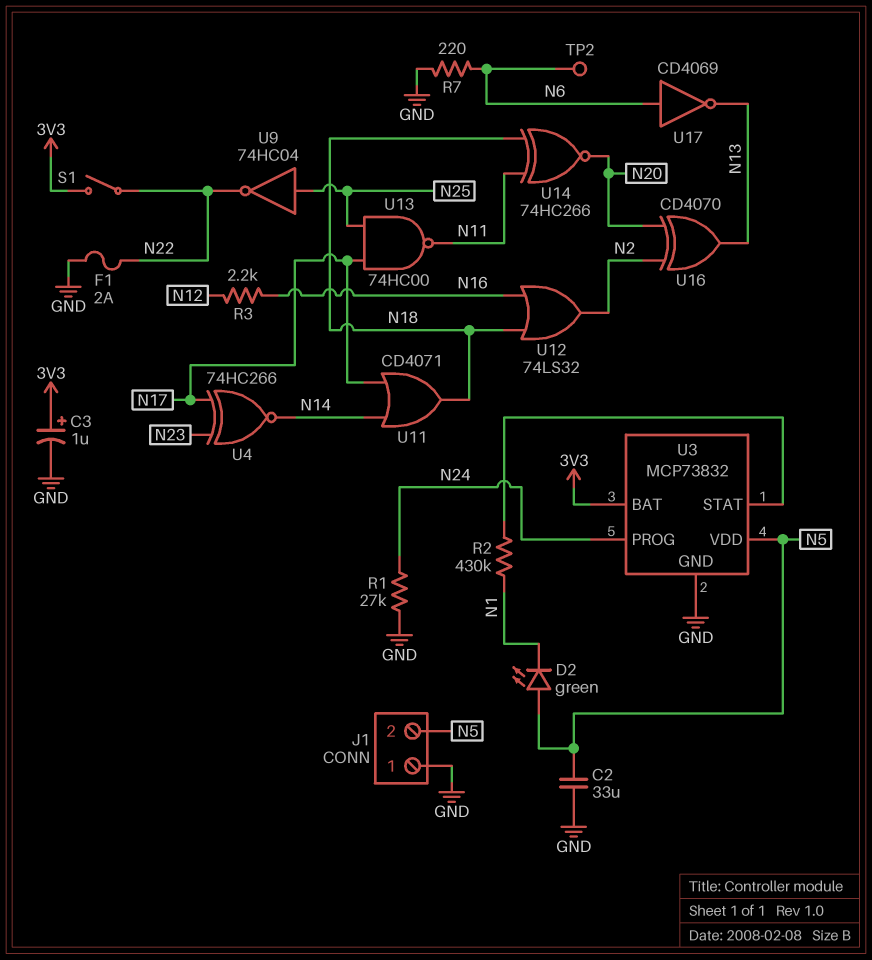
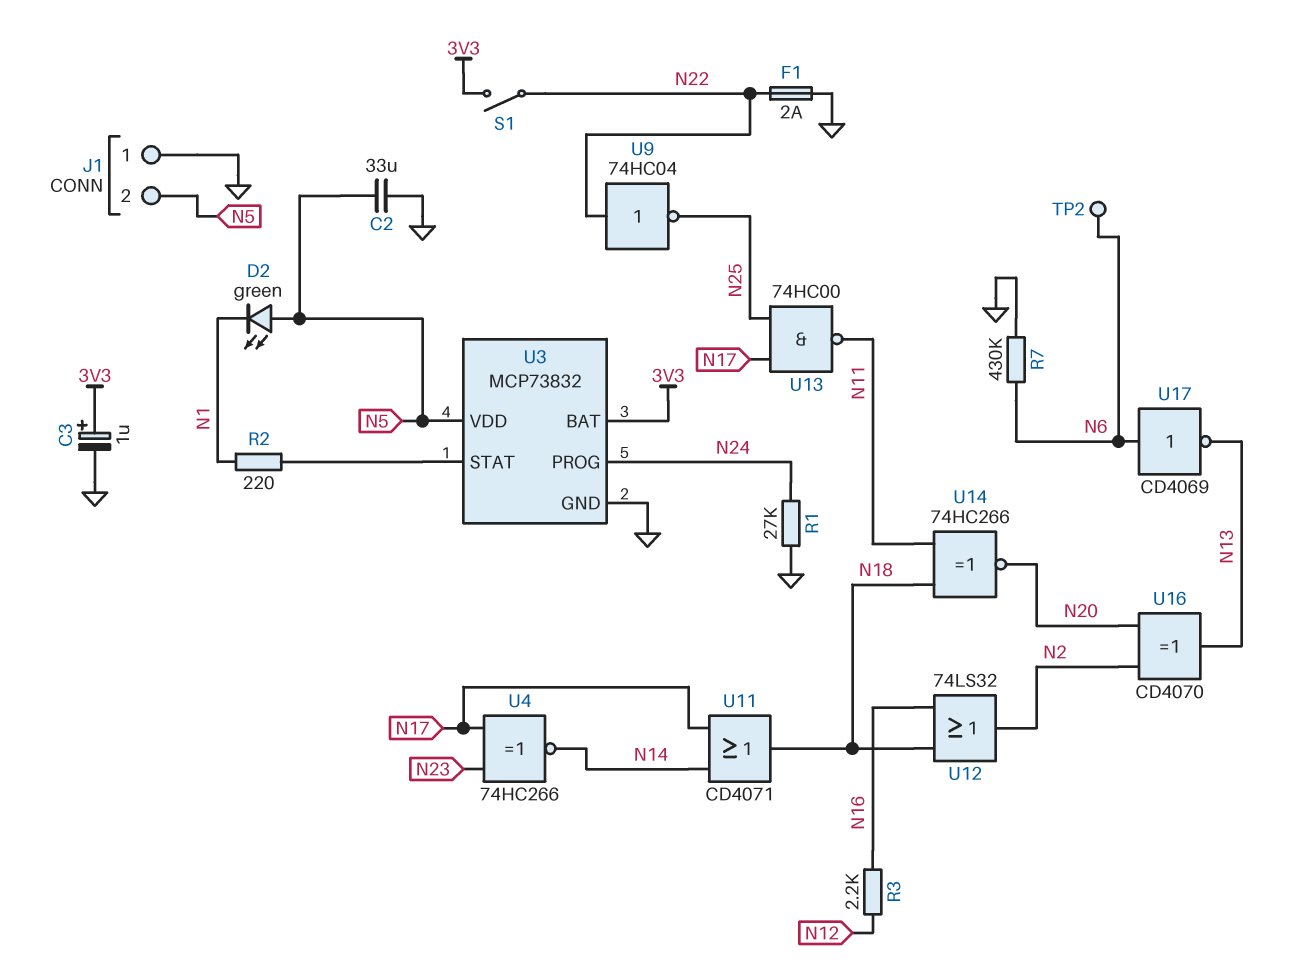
R2: 430k (N1, U3/STAT) -> 220 (N1, U3/STAT)
R7: 220 (GND, N6) -> 430k (GND, N6)
U9: NOT 74HC04 (in N25, out N22) -> NOT 74HC04 (in N22, out N25)

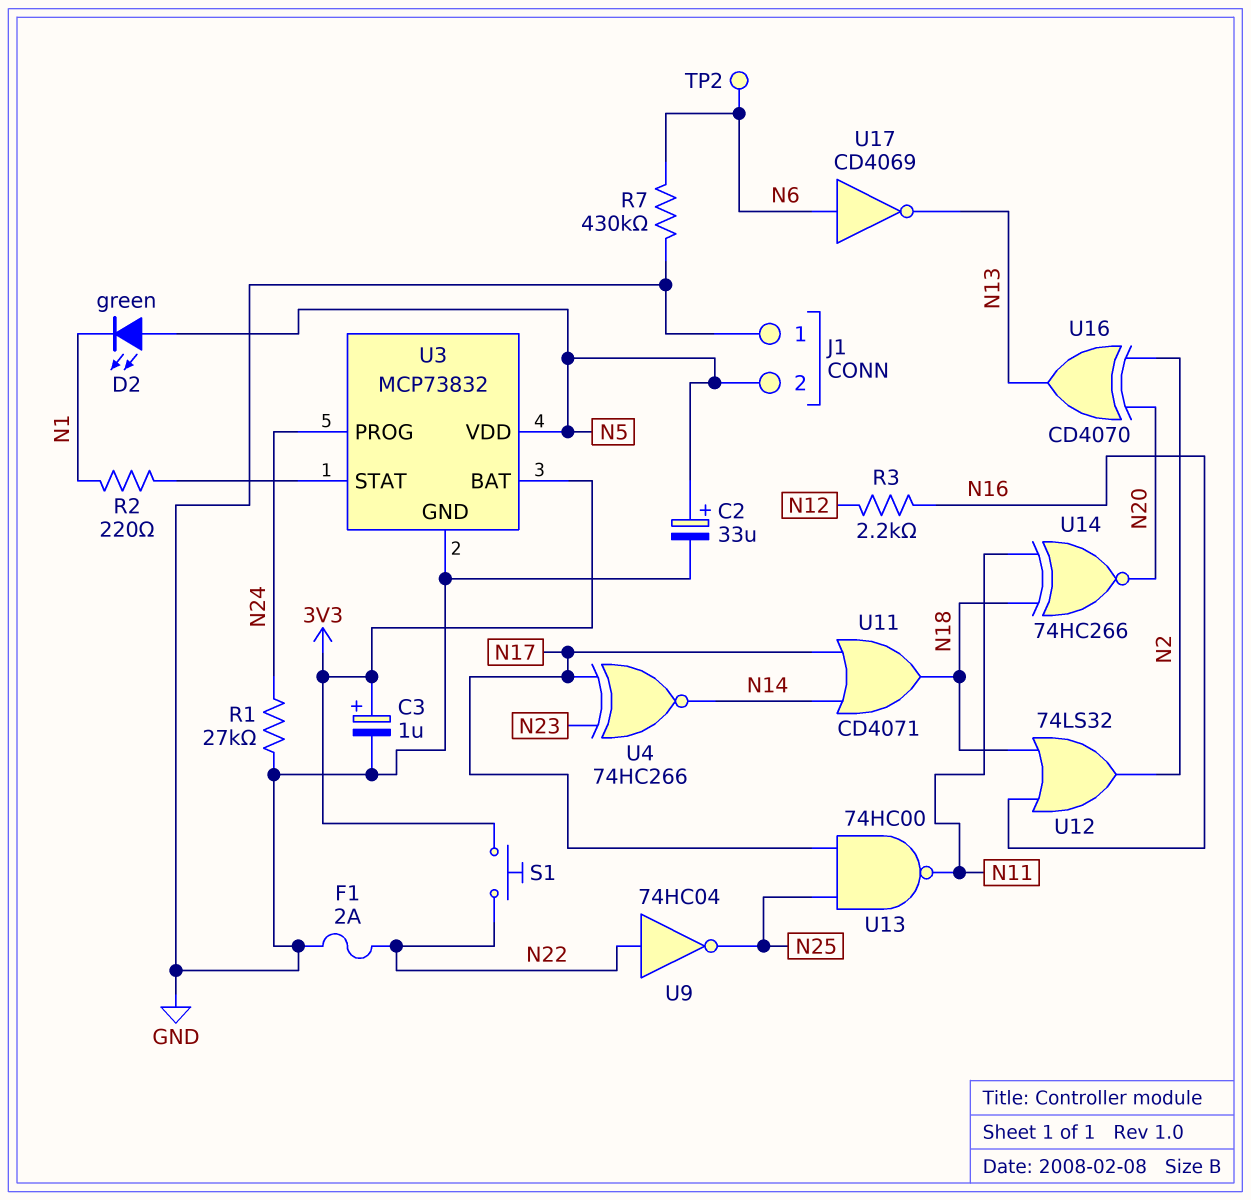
C2: 33uF (GND, N5) -> 33uF (plus N5, minus GND)
S1: switch (3V3, N22) -> button (3V3, N22)

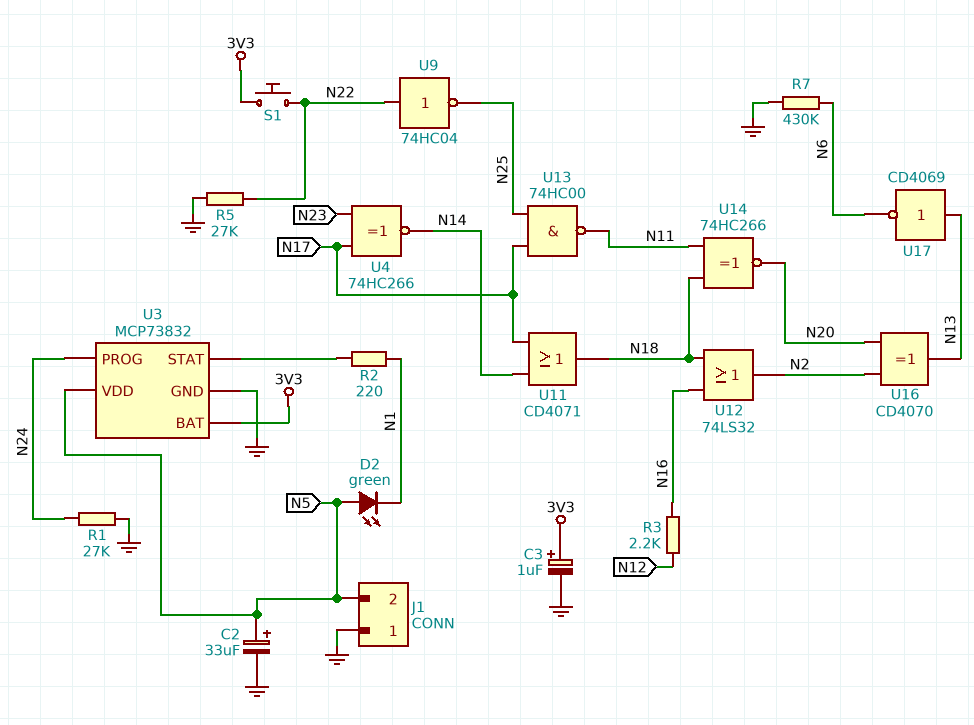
F1: 2A (GND, N22) -> none
R5: none -> 27k (GND, N22)
TP2: test point (N6) -> none
U17: NOT CD4069 (in N6, out N13) -> NOT CD4069 (in N13, out N6)

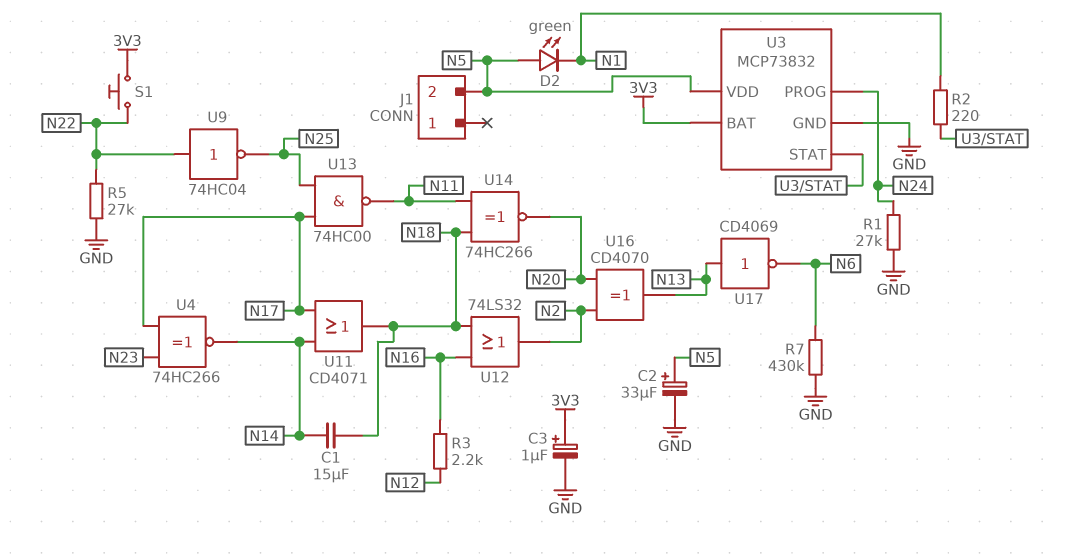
C1: none -> 15uF (N14, N18)
J1 pin 1: GND -> none

